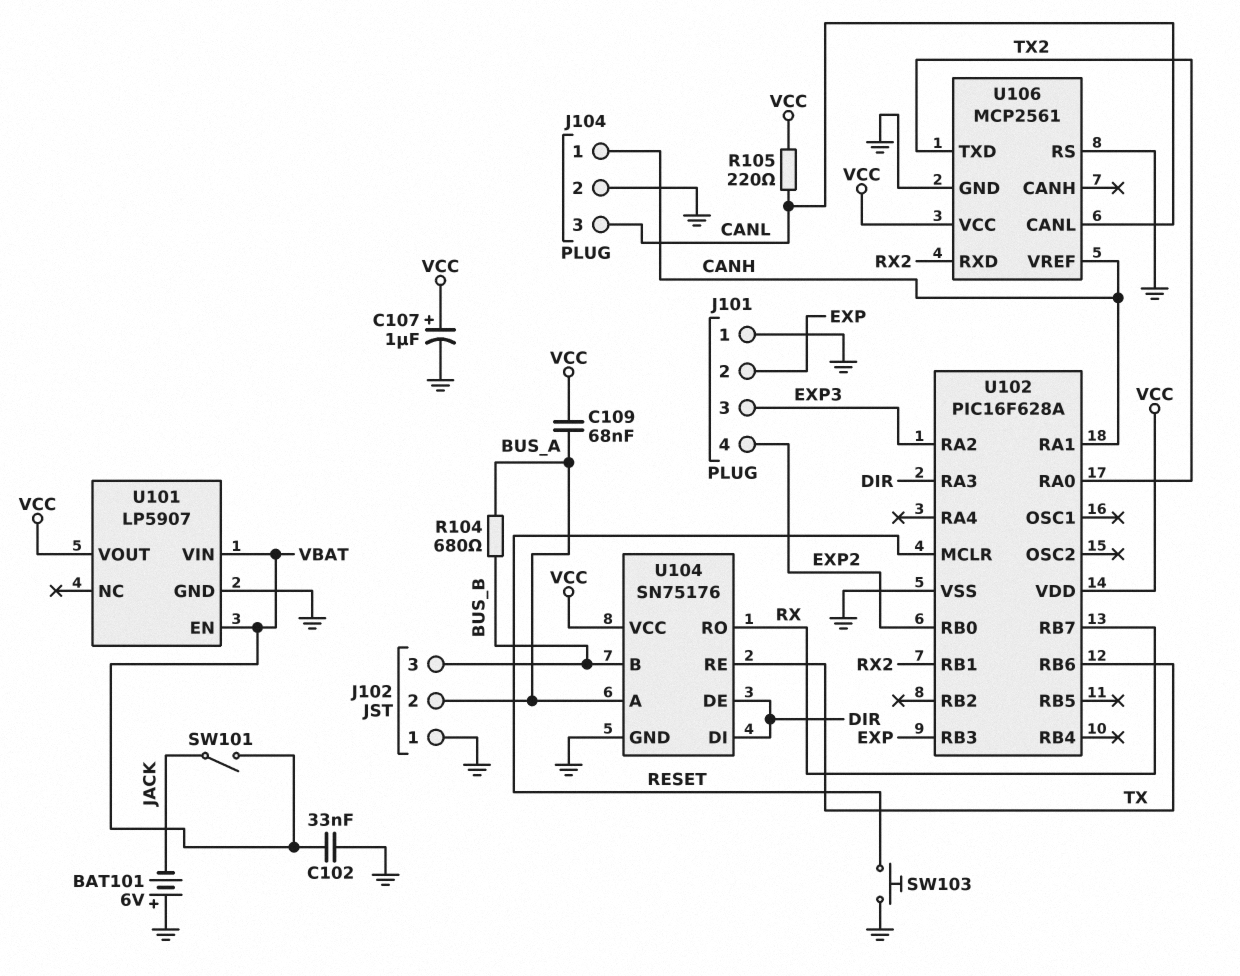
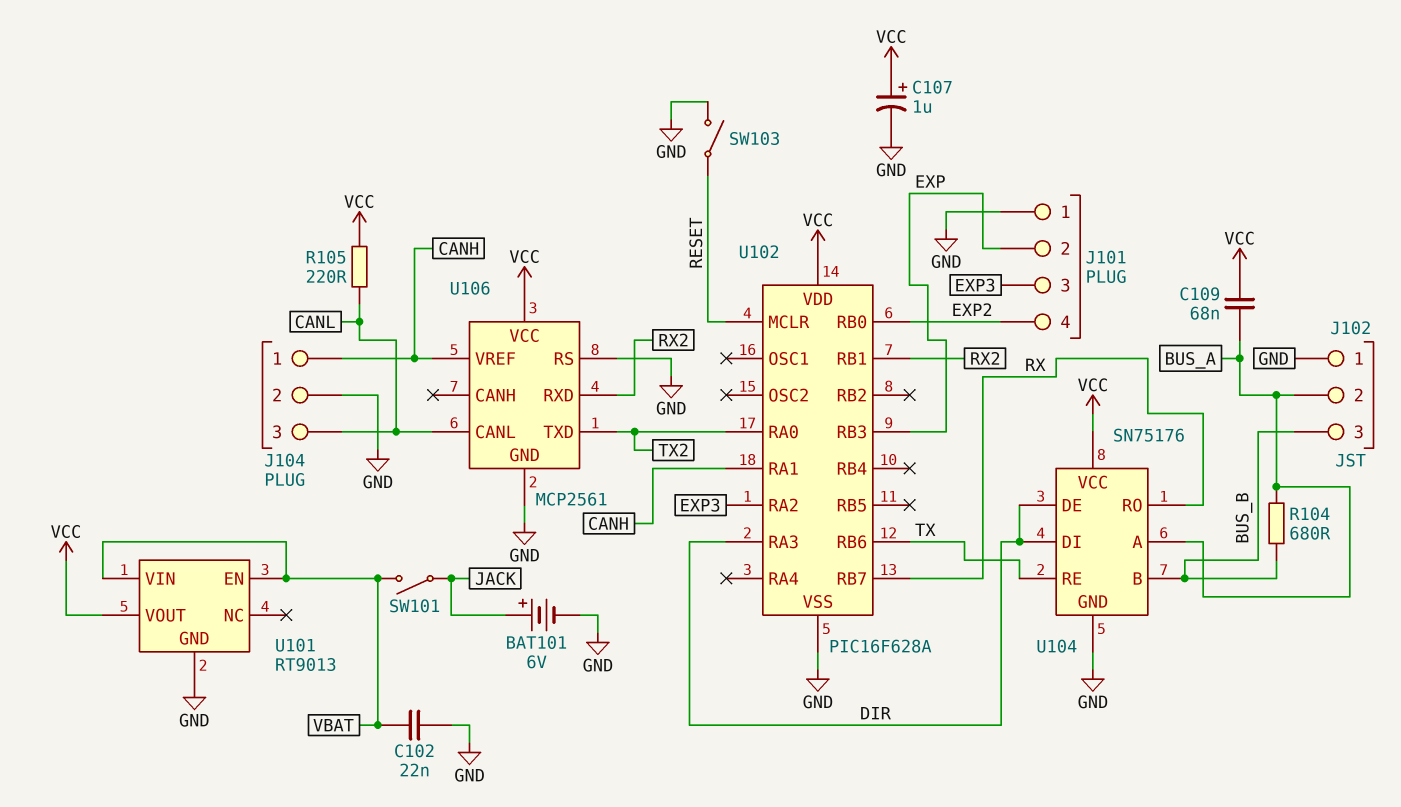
BAT101: 6V (plus GND, minus JACK) -> 6V (plus JACK, minus GND)
C102: 33nF (GND, VBAT) -> 22nF (GND, VBAT)
SW103: button (GND, RESET) -> switch (GND, RESET)
U101: LP5907 -> RT9013

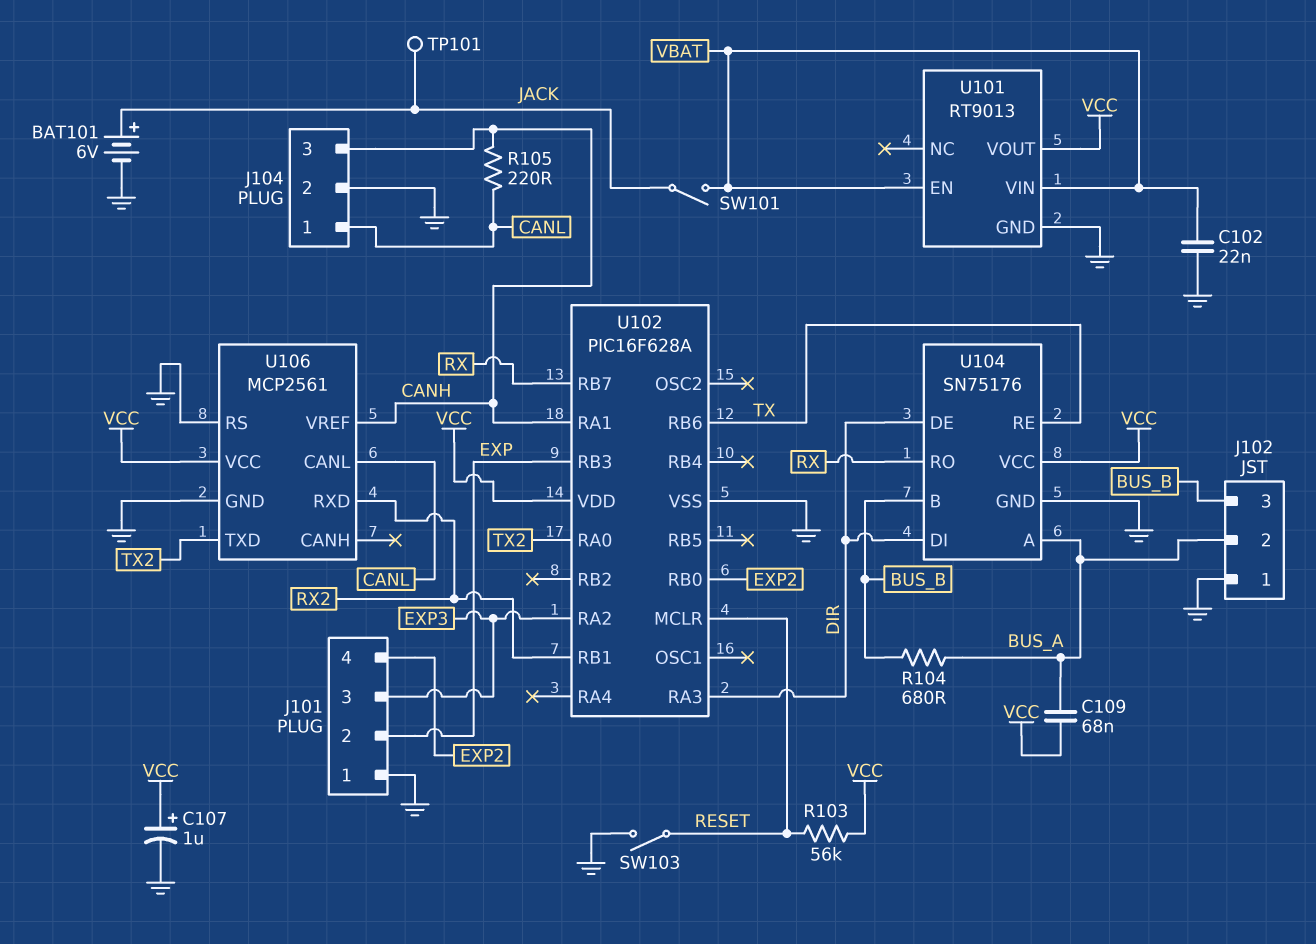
J104 pin 1: CANH -> CANL
J104 pin 3: CANL -> CANH
R103: none -> 56k (RESET, VCC)
R105: 220 (CANL, VCC) -> 220 (CANH, CANL)
TP101: none -> test point (JACK)

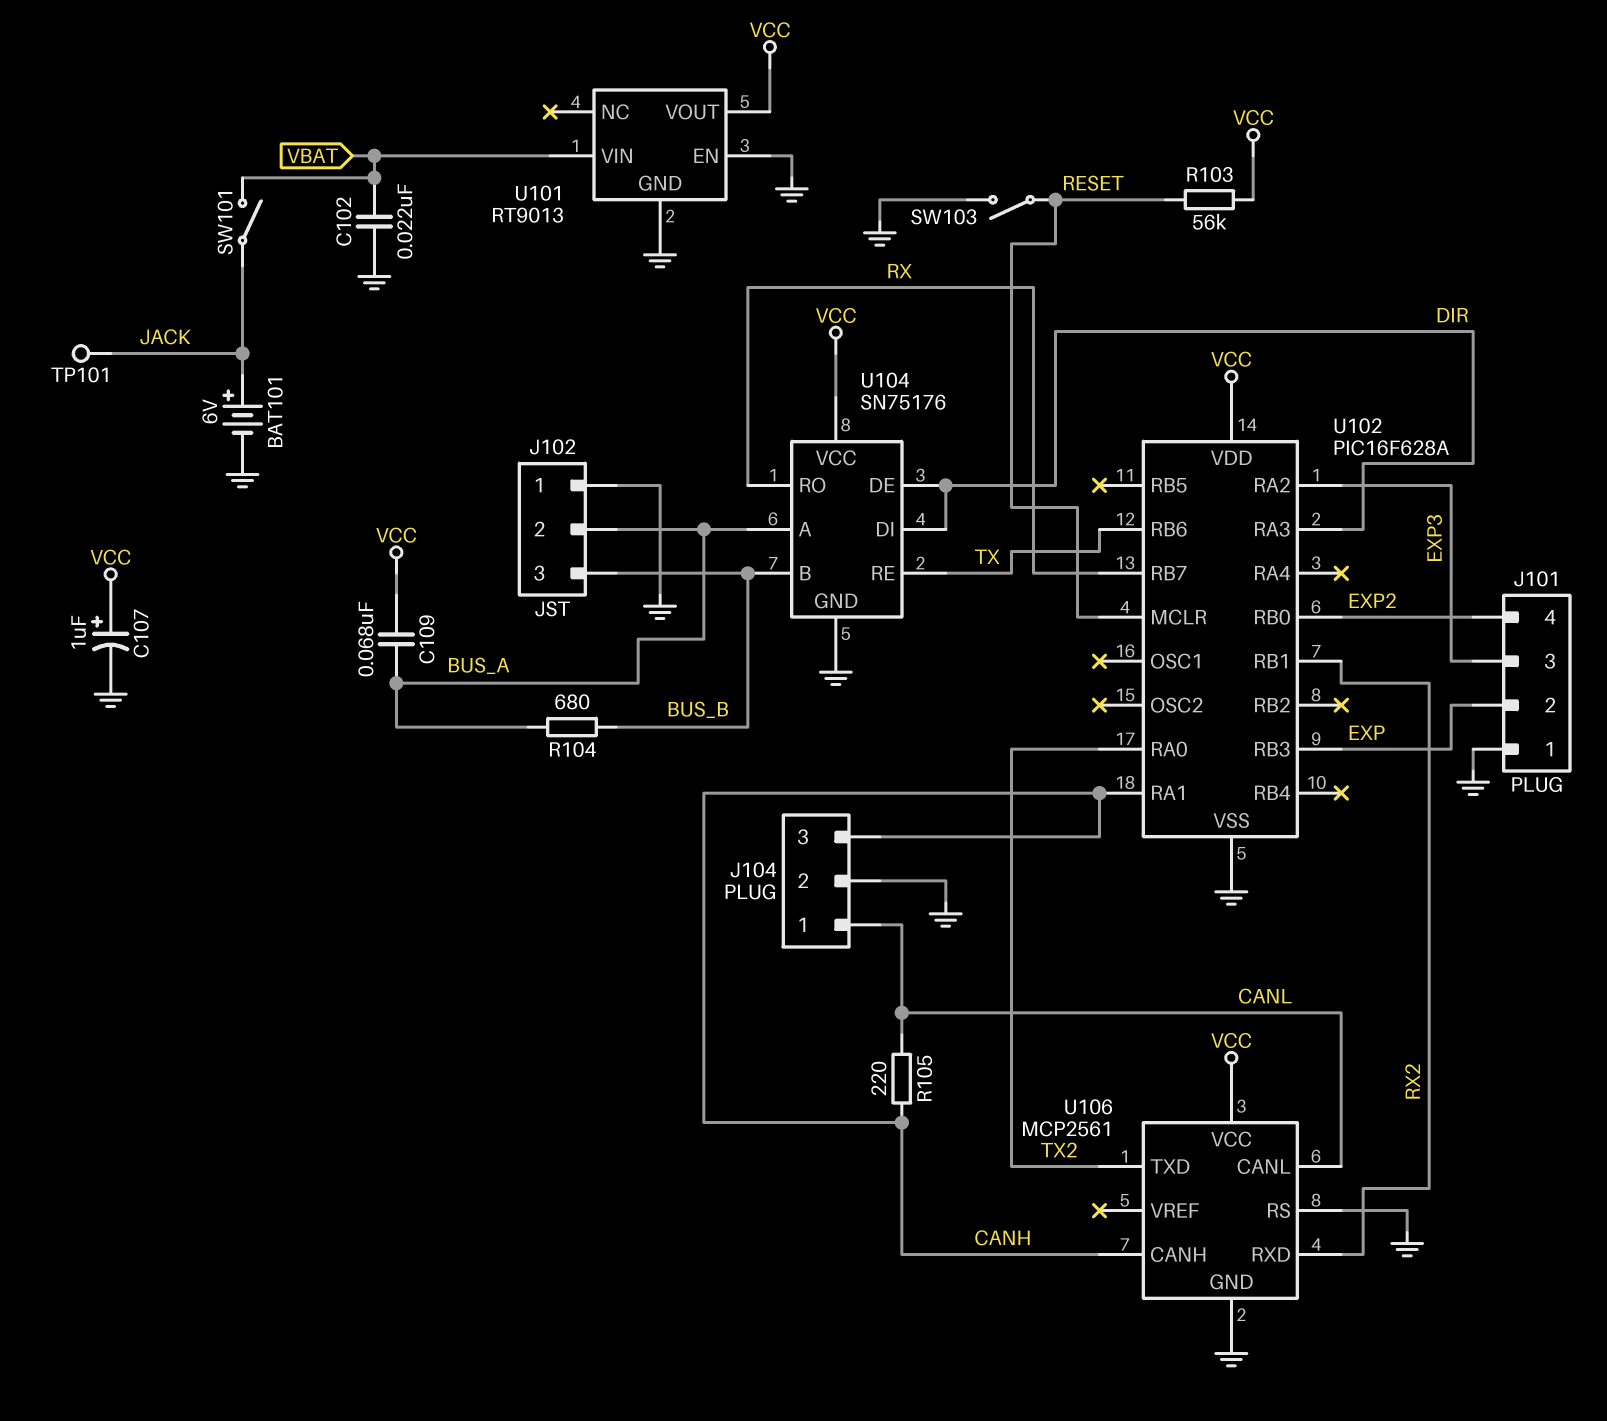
U101 pin EN: VBAT -> GND
U106 pin CANH: none -> CANH
U106 pin VREF: CANH -> none

